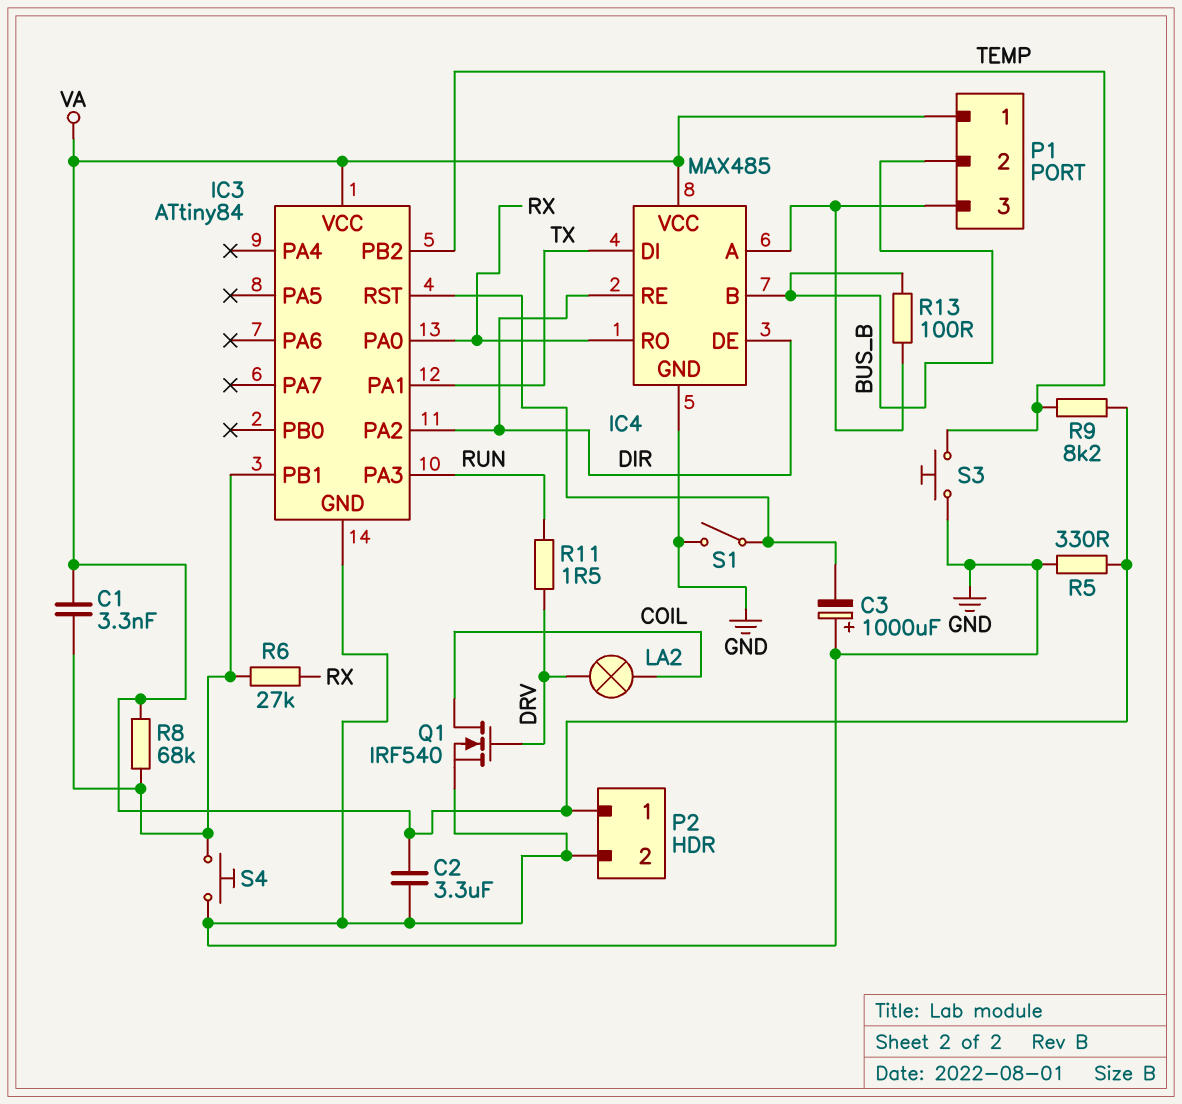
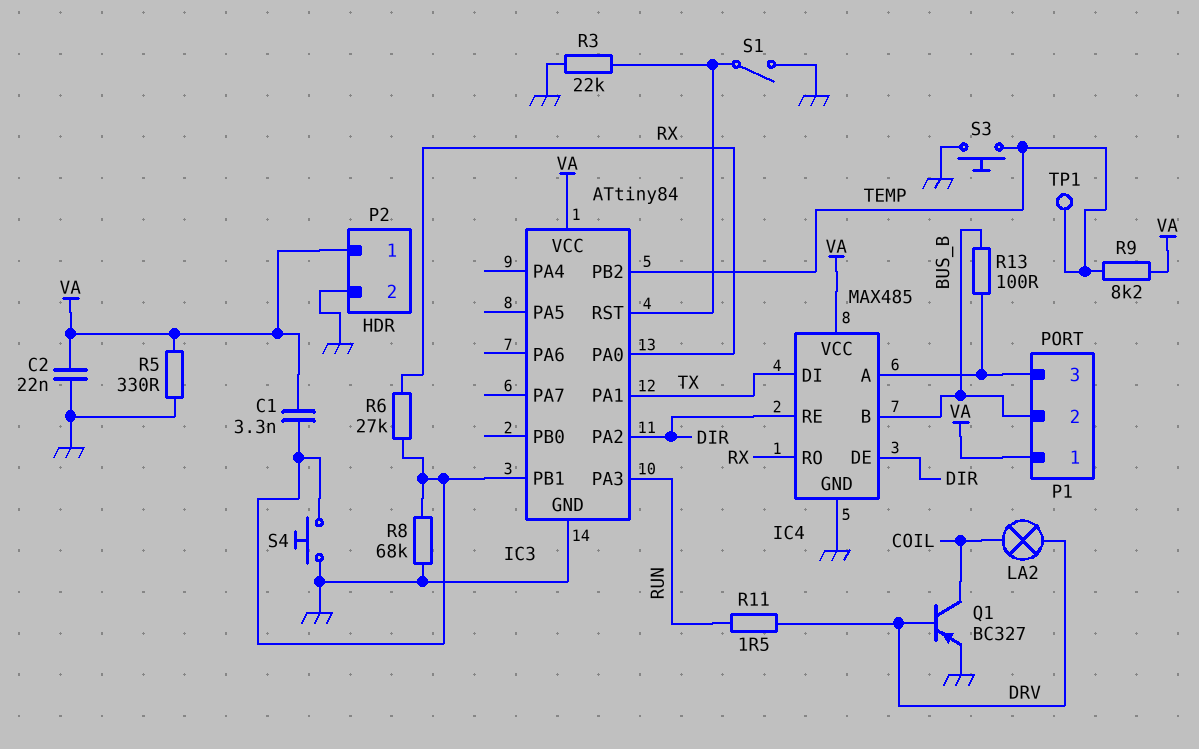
C2: 3.3uF (GND, VA) -> 22nF (GND, VA)
C3: 1000uF (plus GND, minus IC3/RST) -> none
Q1: NMOS IRF540 (G DRV, D COIL, S GND) -> PNP BC327 (B DRV, C COIL, E GND)
R3: none -> 22k (GND, IC3/RST)
R8: 68k (IC3/PB1, VA) -> 68k (GND, IC3/PB1)
TP1: none -> test point (TEMP)

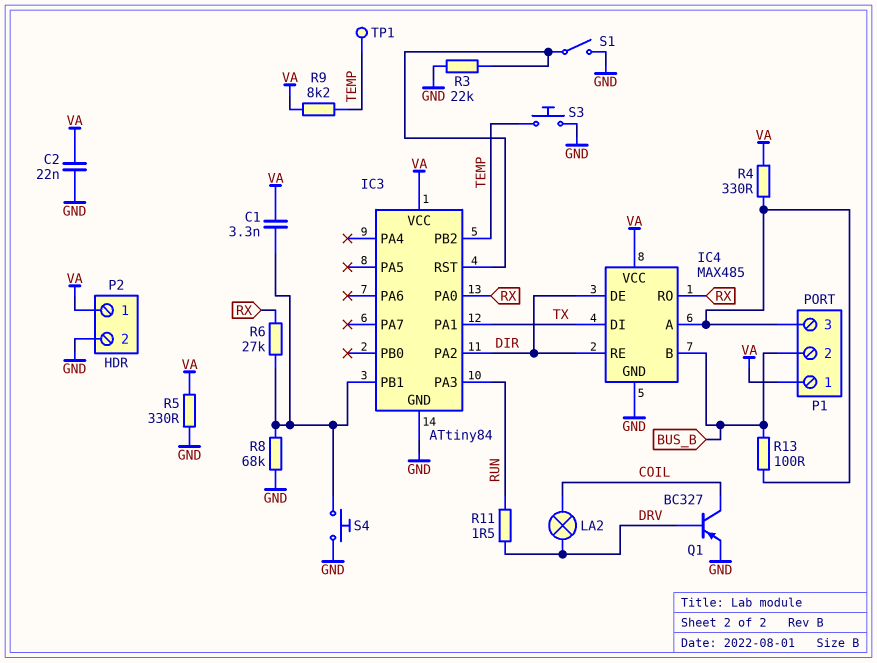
R4: none -> 330 (IC4/A, VA)

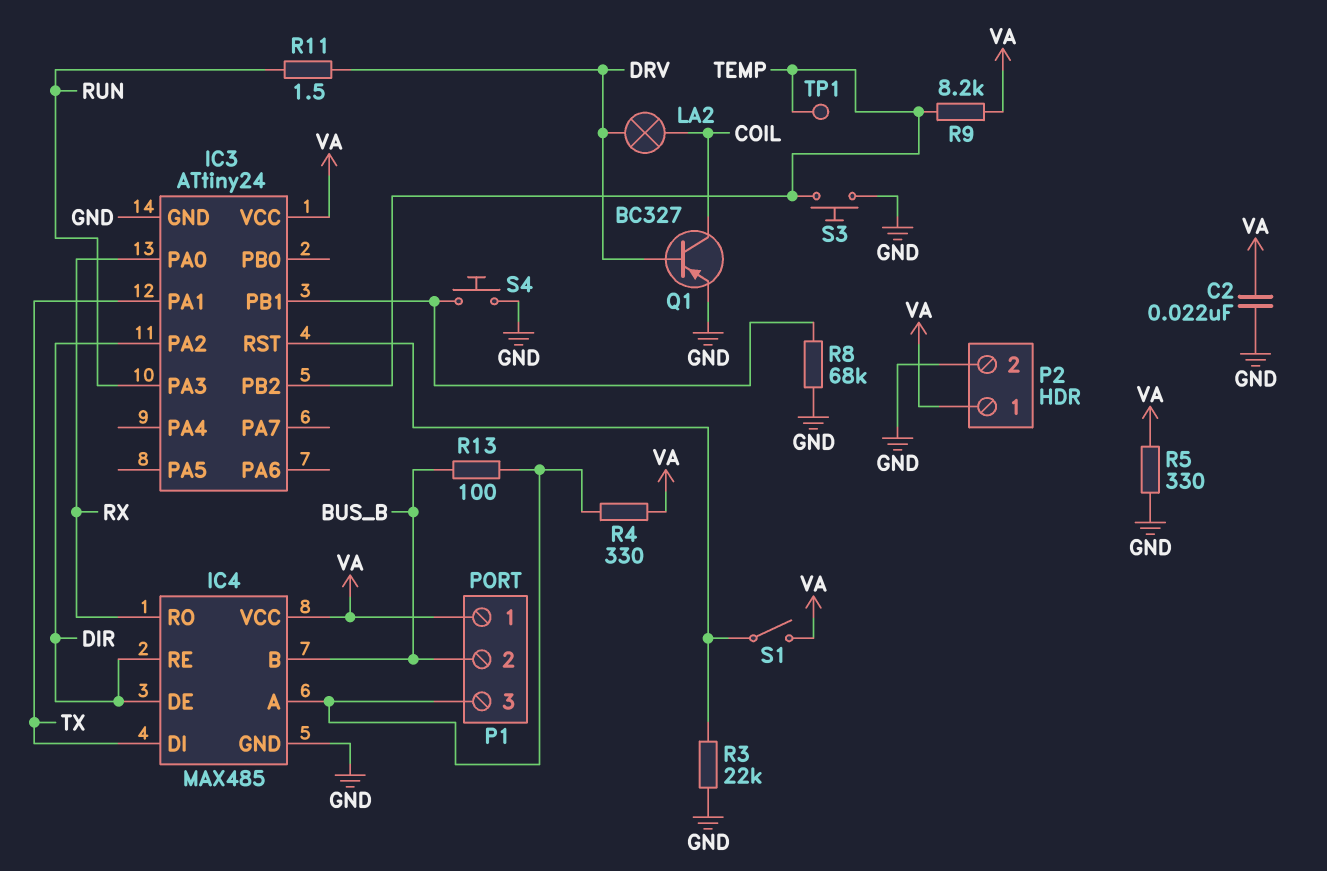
C1: 3.3nF (IC3/PB1, VA) -> none
IC3: ATtiny84 -> ATtiny24
R6: 27k (IC3/PB1, RX) -> none
S1: switch (GND, IC3/RST) -> switch (IC3/RST, VA)

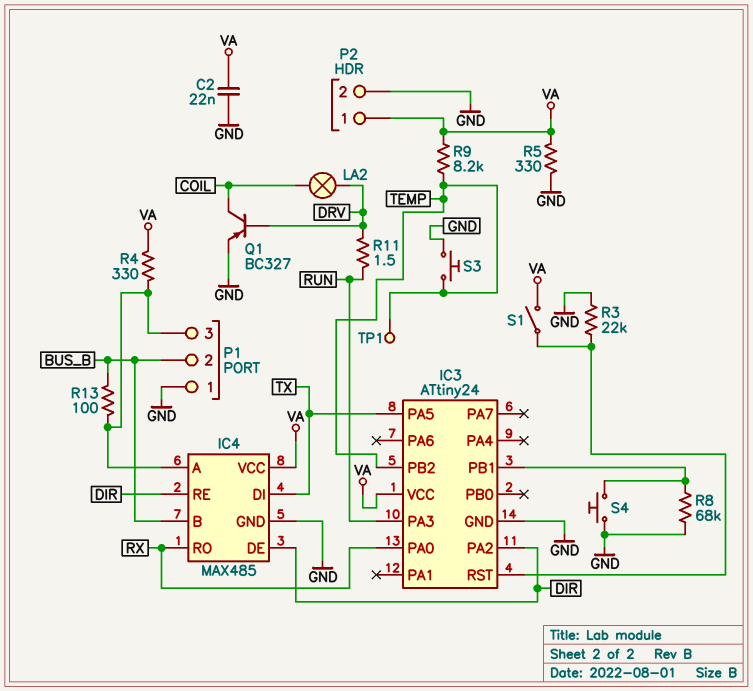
IC3 pin PA1: TX -> none
IC3 pin PA5: none -> TX
P1 pin 1: VA -> GND

